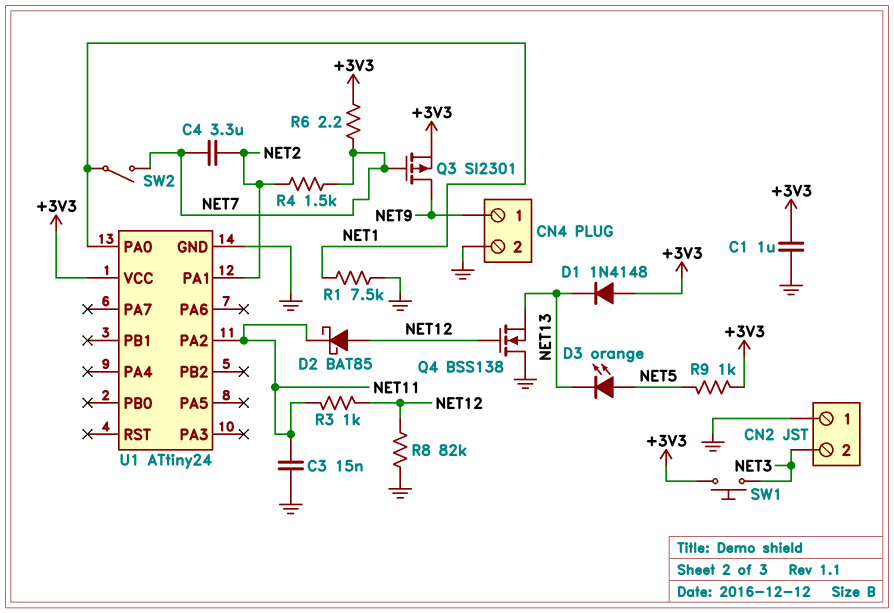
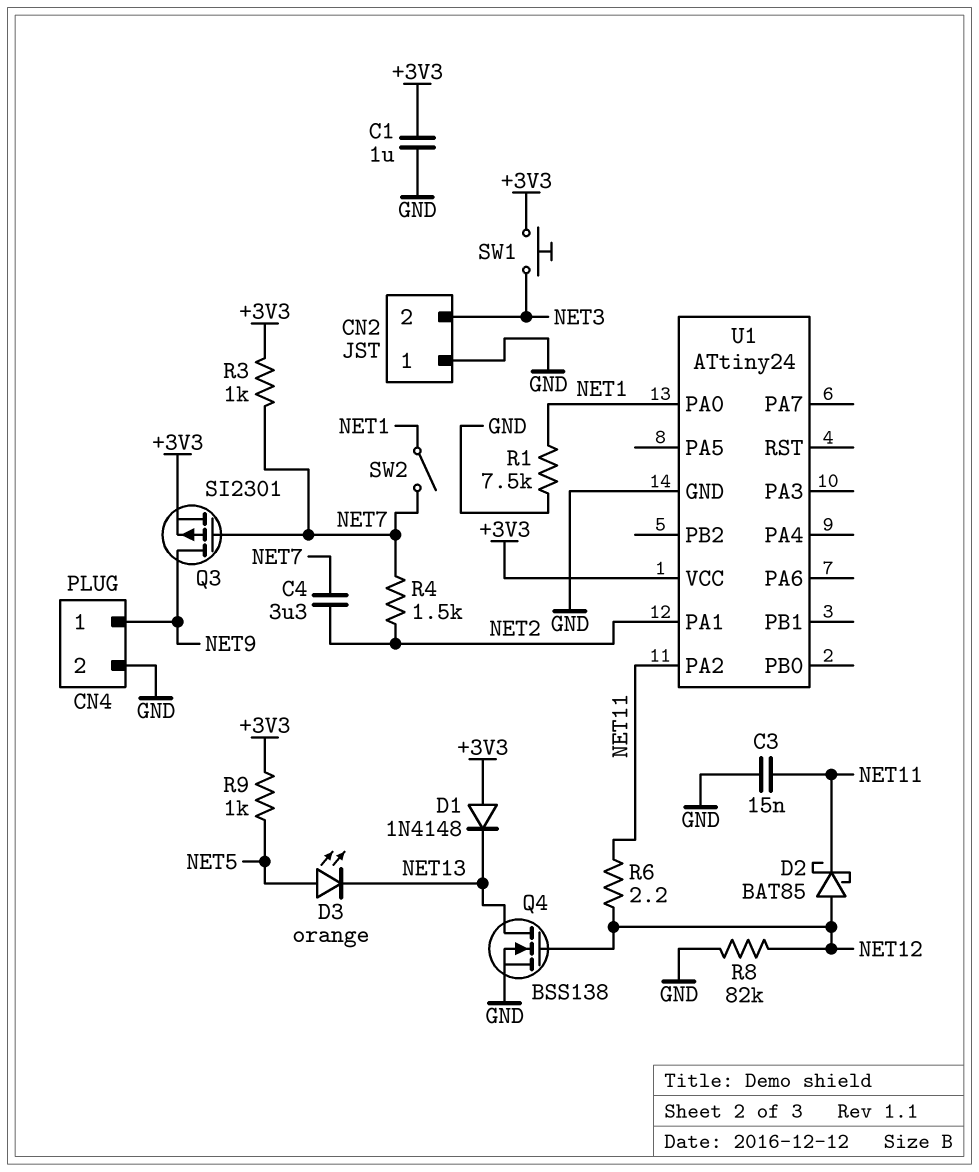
Q4: NMOS BSS138 (G NET12, D GND, S NET13) -> NMOS BSS138 (G NET12, D NET13, S GND)
R3: 1k (NET11, NET12) -> 1k (+3V3, NET7)
R6: 2.2 (+3V3, NET7) -> 2.2 (NET11, NET12)

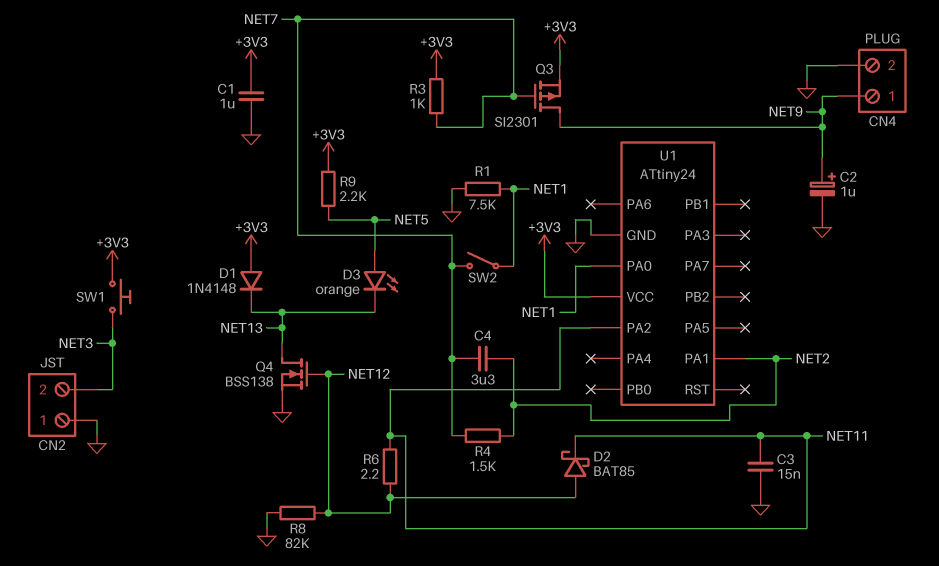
C2: none -> 1uF (plus NET9, minus GND)
R9: 1k (+3V3, NET5) -> 2.2k (+3V3, NET5)

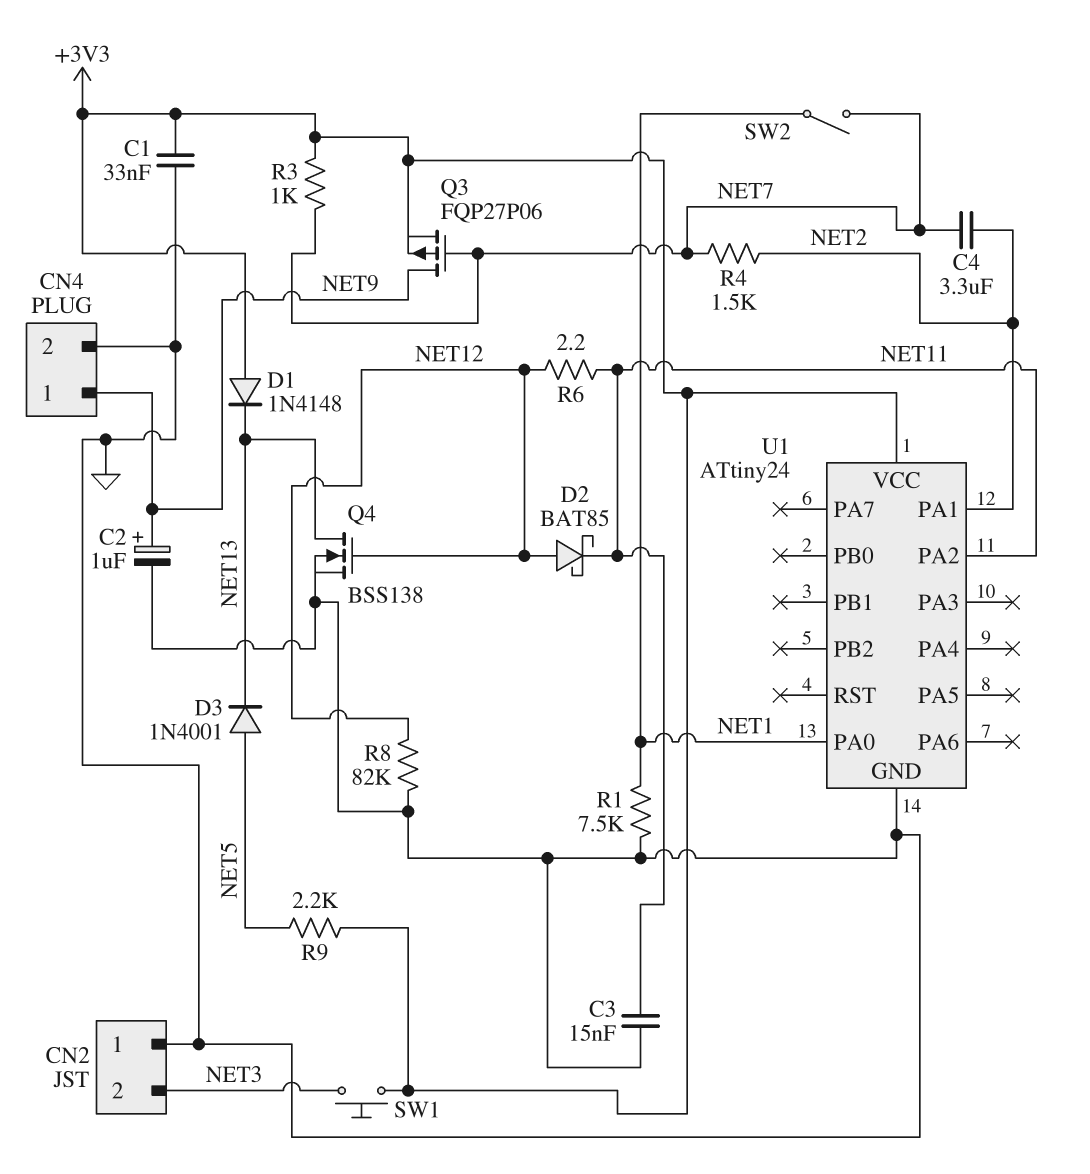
C1: 1uF (+3V3, GND) -> 33nF (+3V3, GND)
D3: LED orange (A NET5, K NET13) -> diode 1N4001 (A NET5, K NET13)
Q3: PMOS SI2301 (G NET7, D NET9, S +3V3) -> PMOS FQP27P06 (G NET7, D NET9, S +3V3)

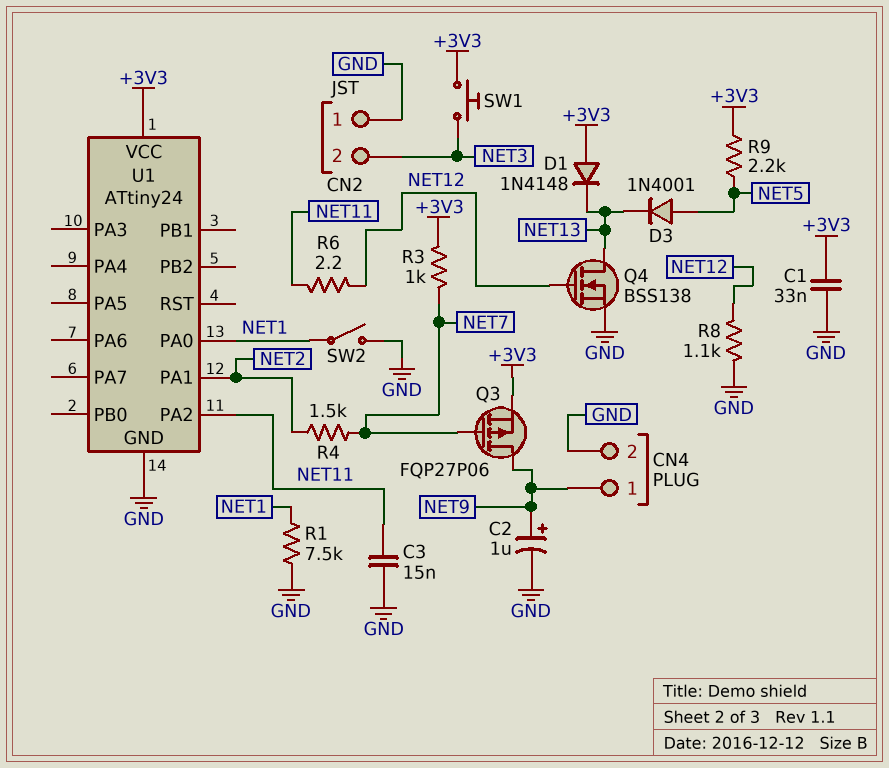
C4: 3.3uF (NET2, NET7) -> none
D2: schottky BAT85 (A NET12, K NET11) -> none
R8: 82k (GND, NET12) -> 1.1k (GND, NET12)
SW2: switch (NET1, NET7) -> switch (GND, NET1)

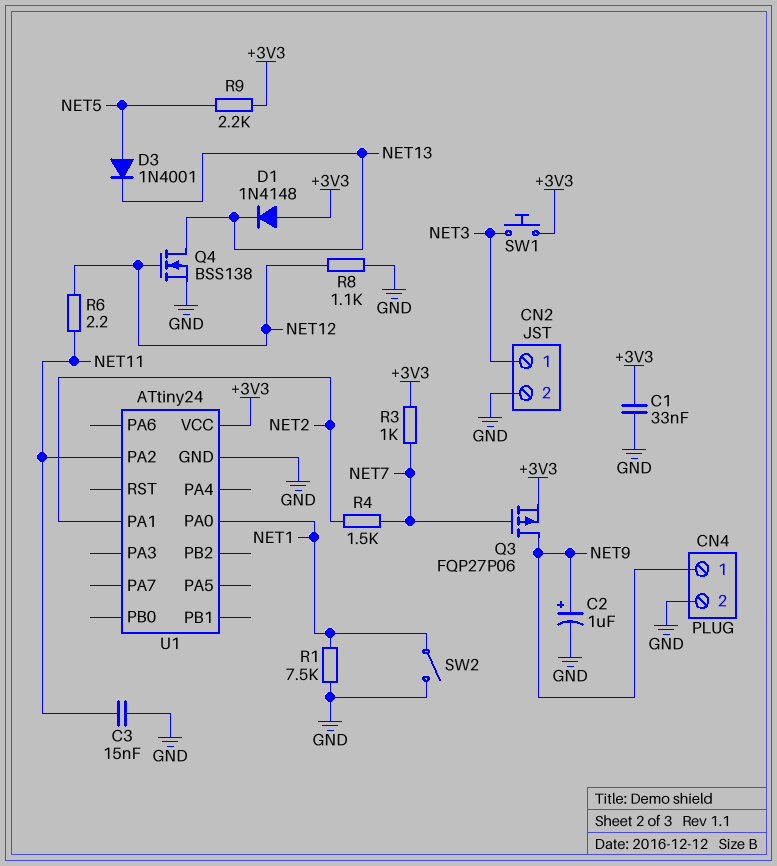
CN2 pin 1: GND -> NET3
CN2 pin 2: NET3 -> GND

